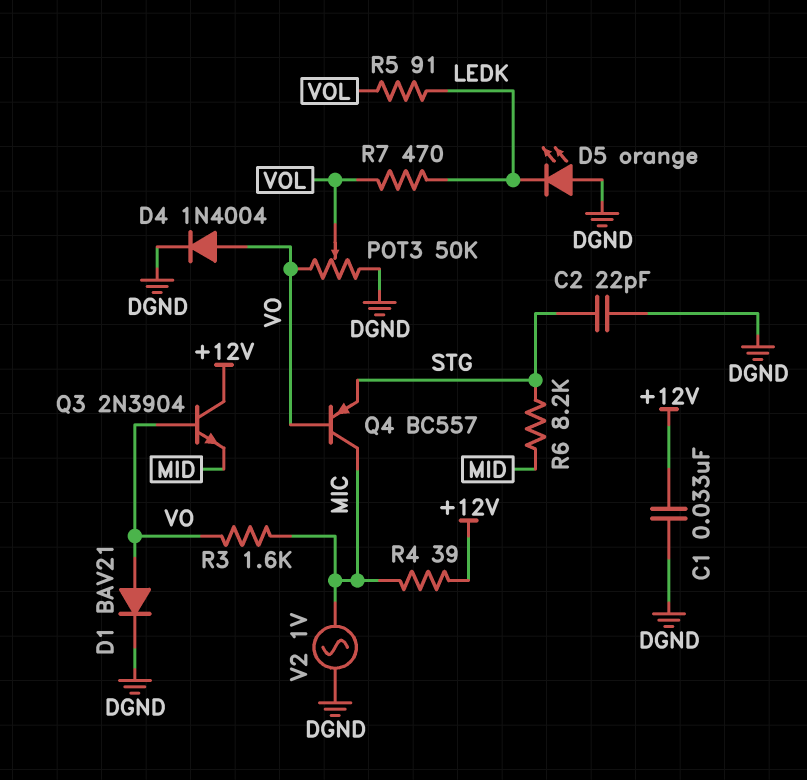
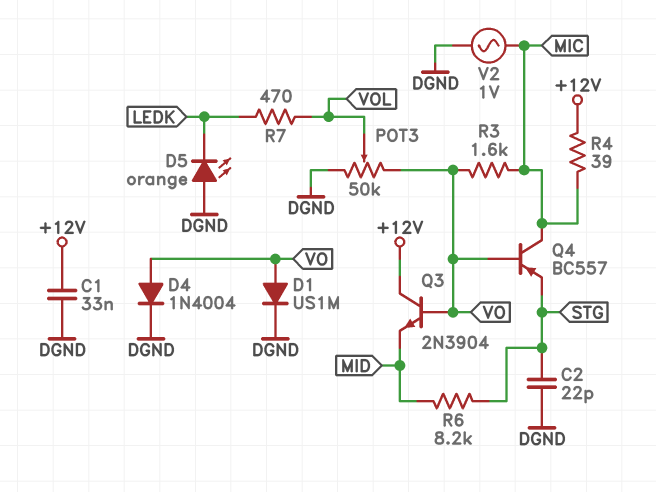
D1: diode BAV21 (A VO, K DGND) -> diode US1M (A VO, K DGND)
R5: 91 (LEDK, VOL) -> none

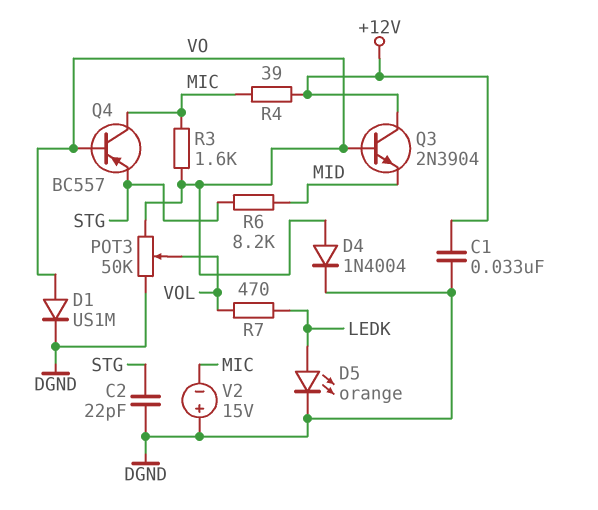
D5: LED orange (A DGND, K LEDK) -> LED orange (A LEDK, K DGND)
V2: AC 1V (DGND, MIC) -> 15V (plus DGND, minus MIC)

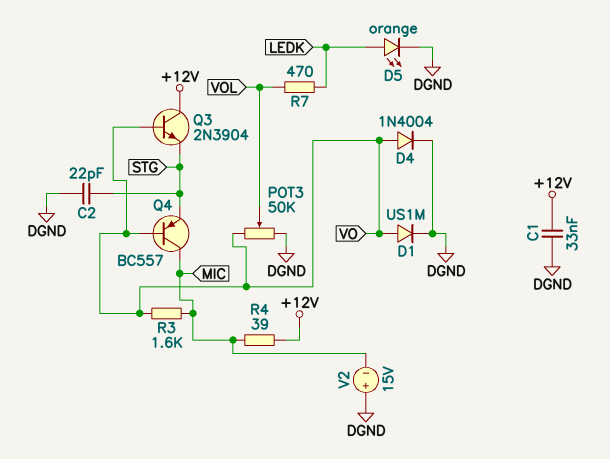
Q3: NPN 2N3904 (B VO, C +12V, E MID) -> NPN 2N3904 (B VO, C +12V, E STG)
R6: 8.2k (MID, STG) -> none

